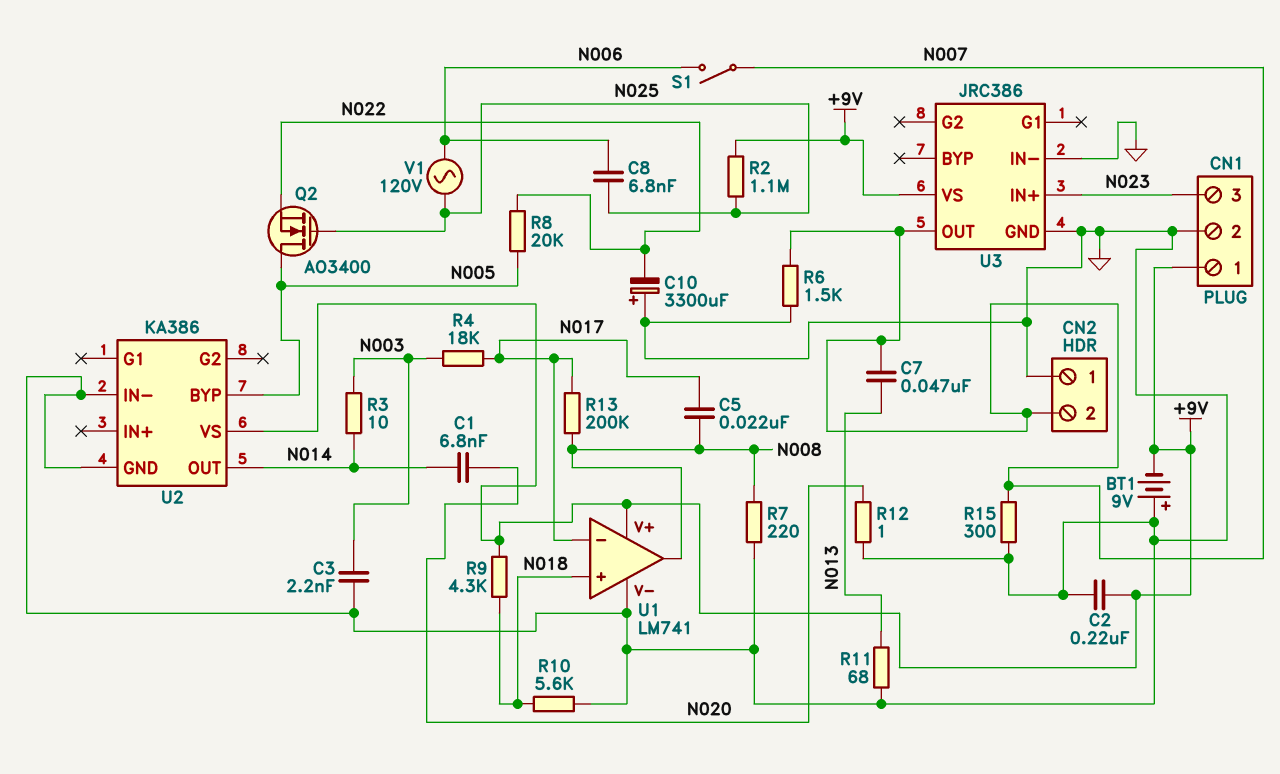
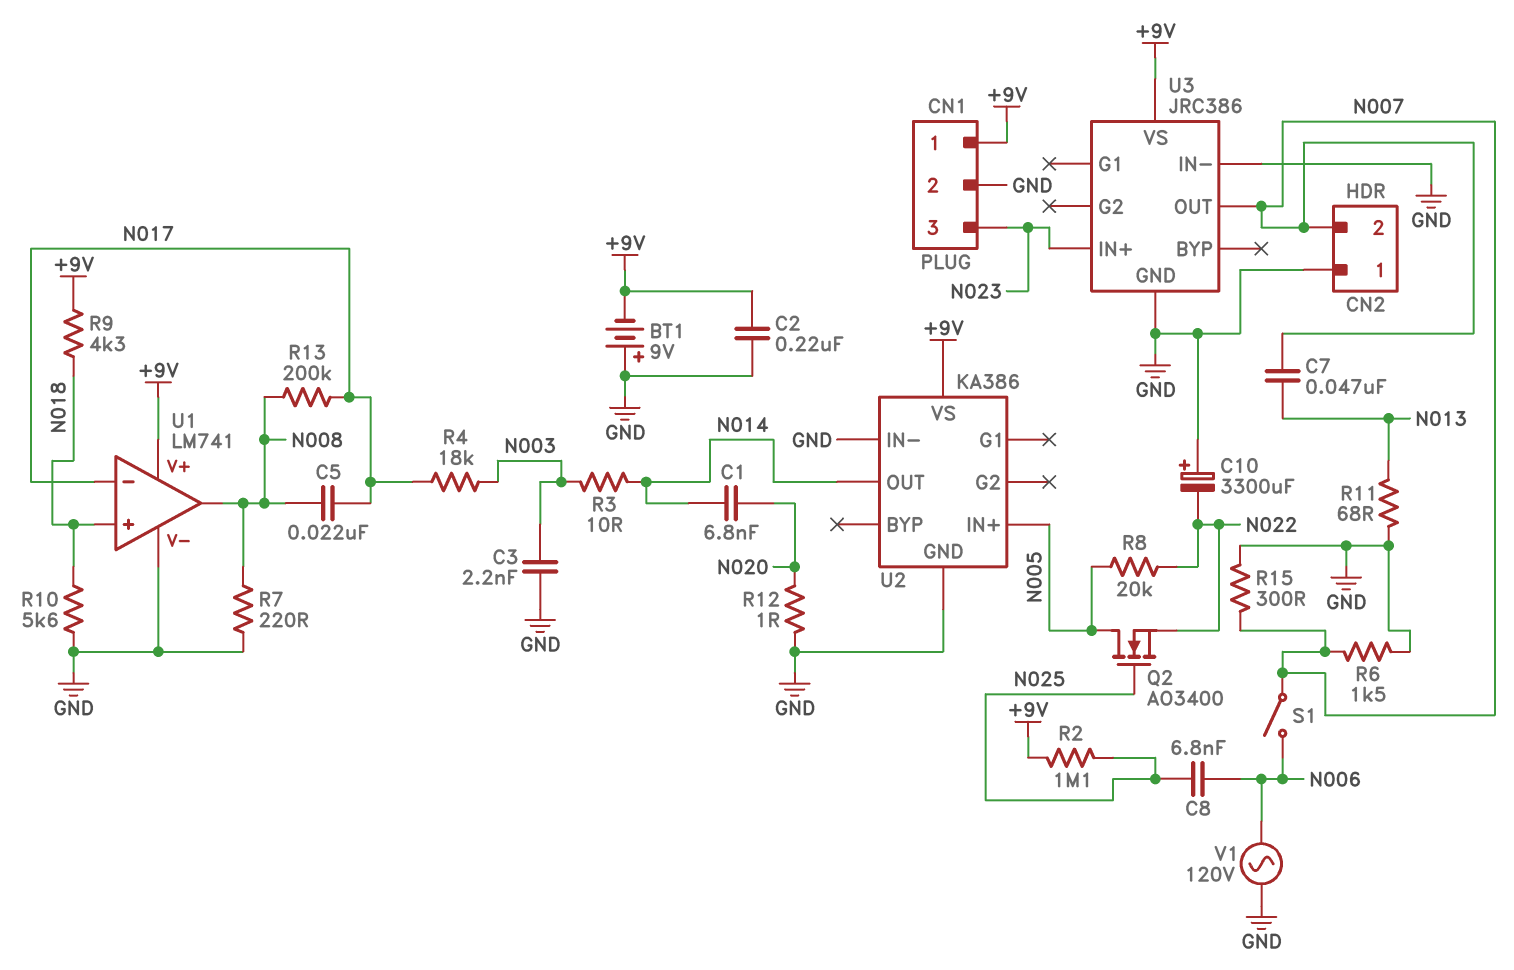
U2 pin BYP: N005 -> none
U2 pin IN+: none -> N005
V1: AC 120V (N006, N025) -> AC 120V (GND, N006)

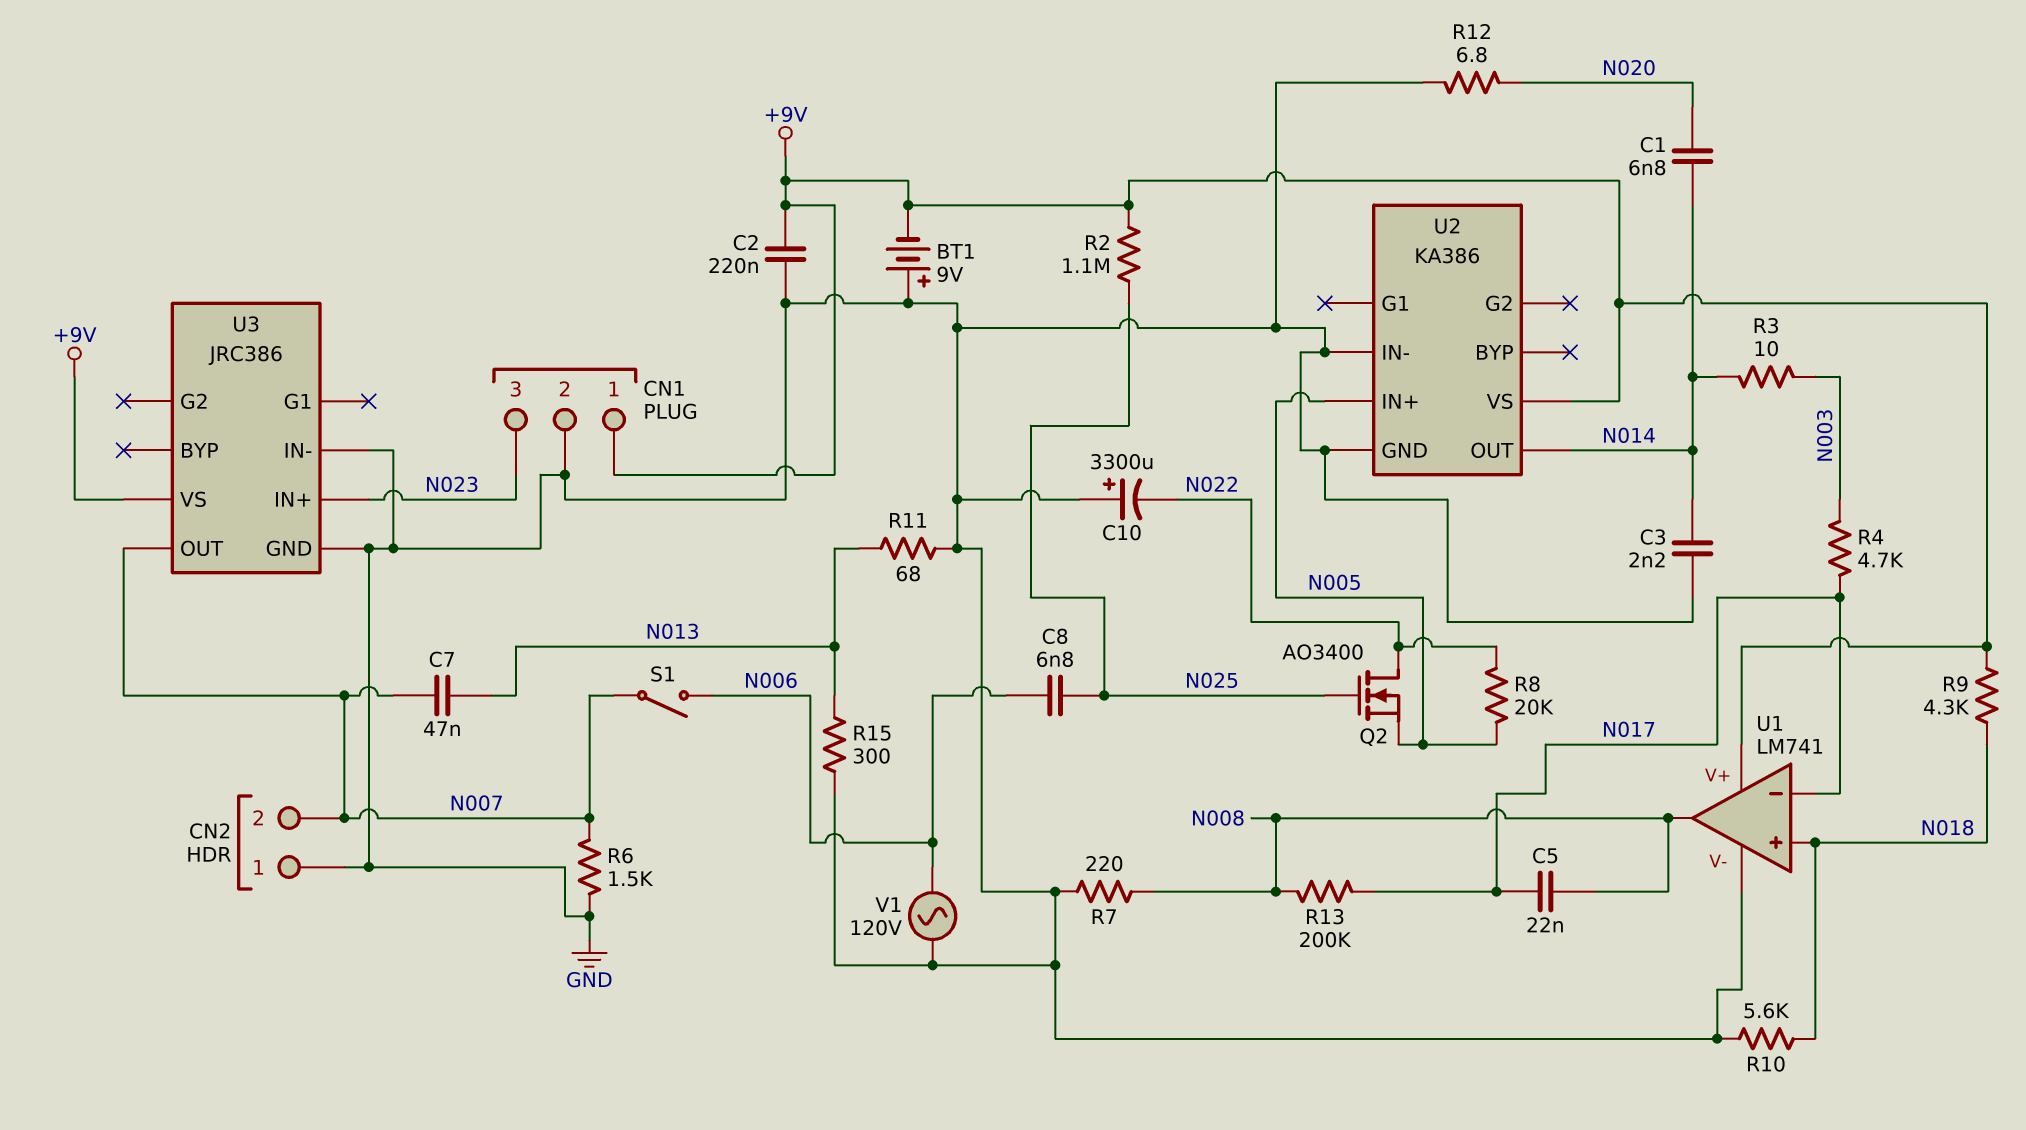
C3: 2.2nF (GND, N003) -> 2.2nF (GND, N014)
Q2: NMOS AO3400 (G N025, D N005, S N022) -> NMOS AO3400 (G N025, D N022, S N005)
R4: 18k (N003, N017) -> 4.7k (N003, N017)
R12: 1 (GND, N020) -> 6.8 (GND, N020)
R15: 300 (GND, N007) -> 300 (GND, N013)

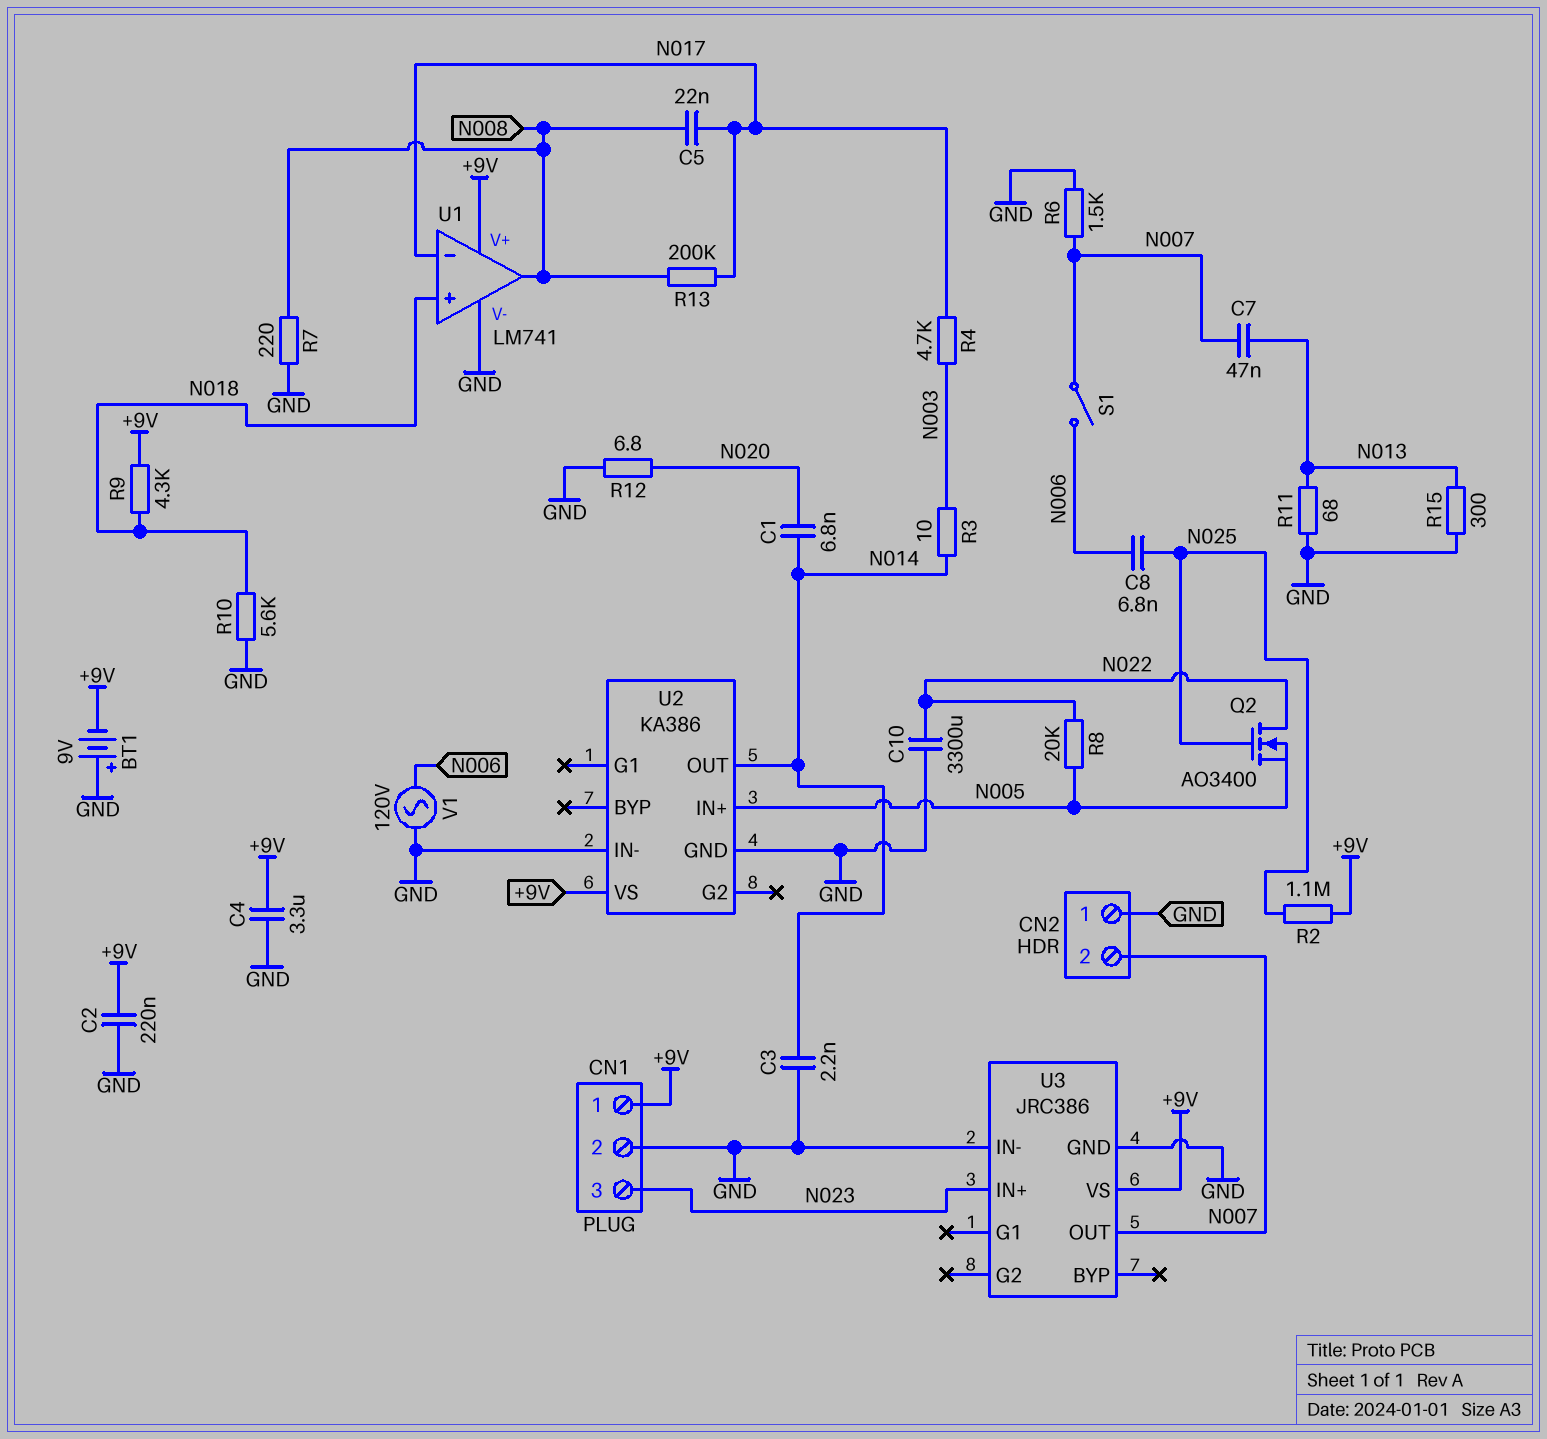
C4: none -> 3.3uF (+9V, GND)
C10: 3300uF (plus GND, minus N022) -> 3300uF (GND, N022)

